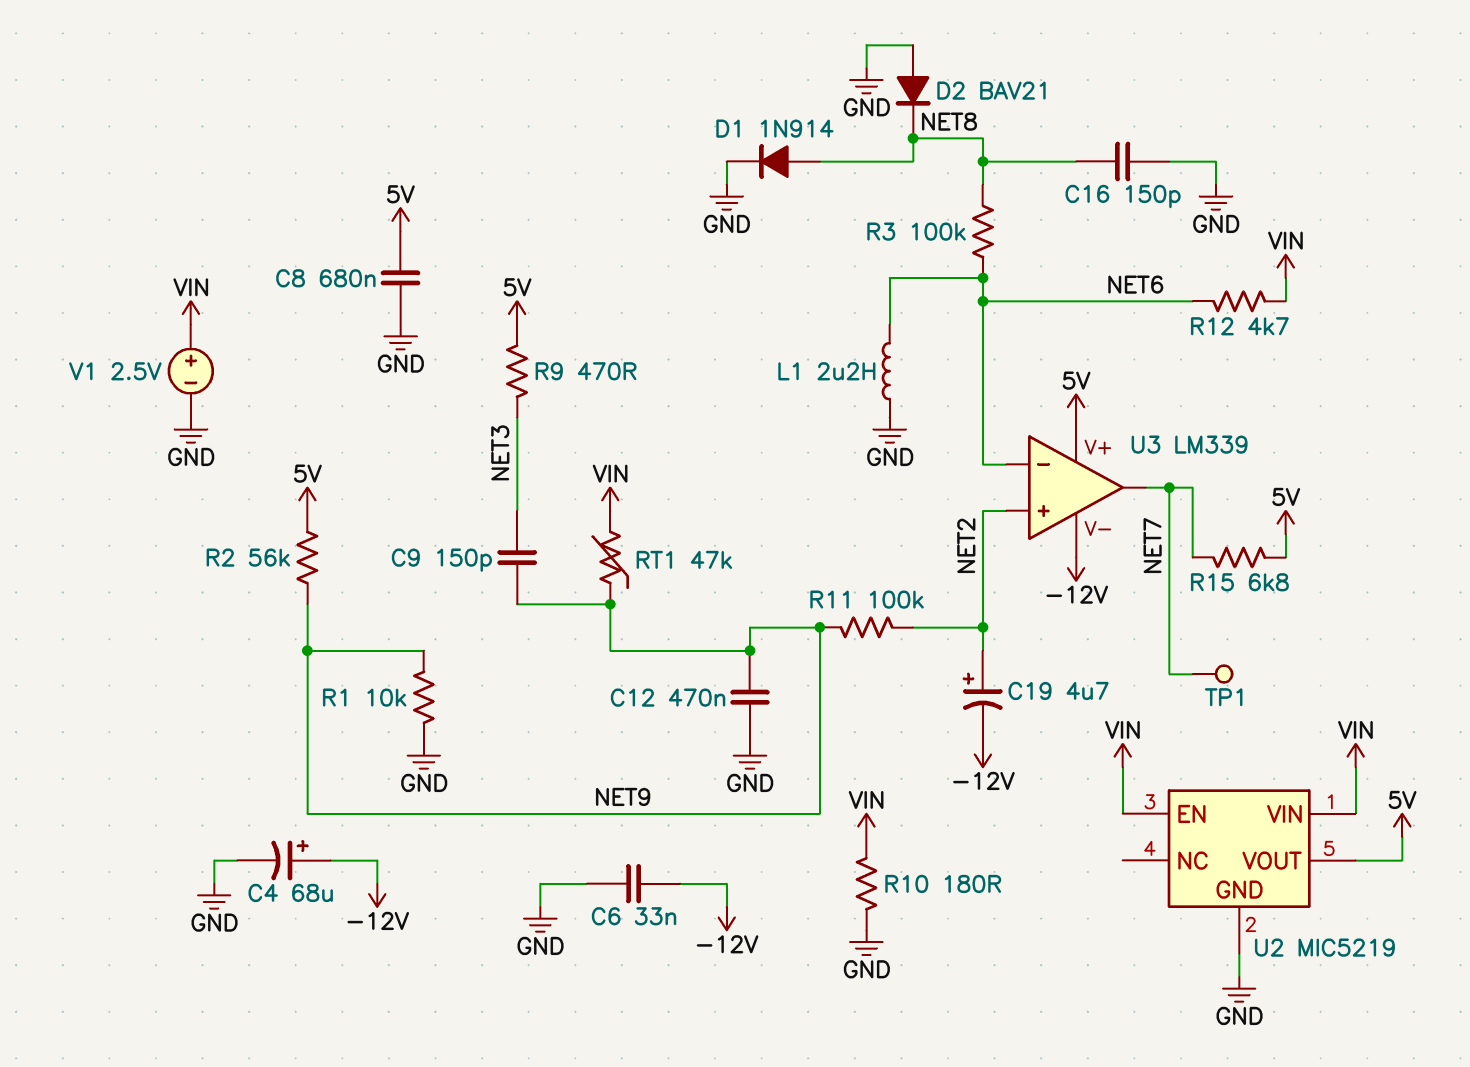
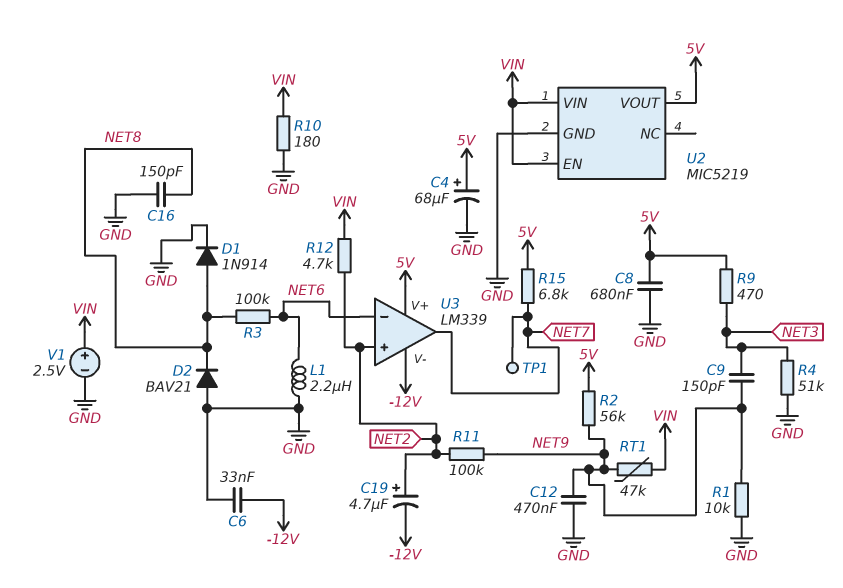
C4: 68uF (plus -12V, minus GND) -> 68uF (plus 5V, minus GND)
R4: none -> 51k (GND, NET3)
R12: 4.7k (NET6, VIN) -> 4.7k (NET2, VIN)

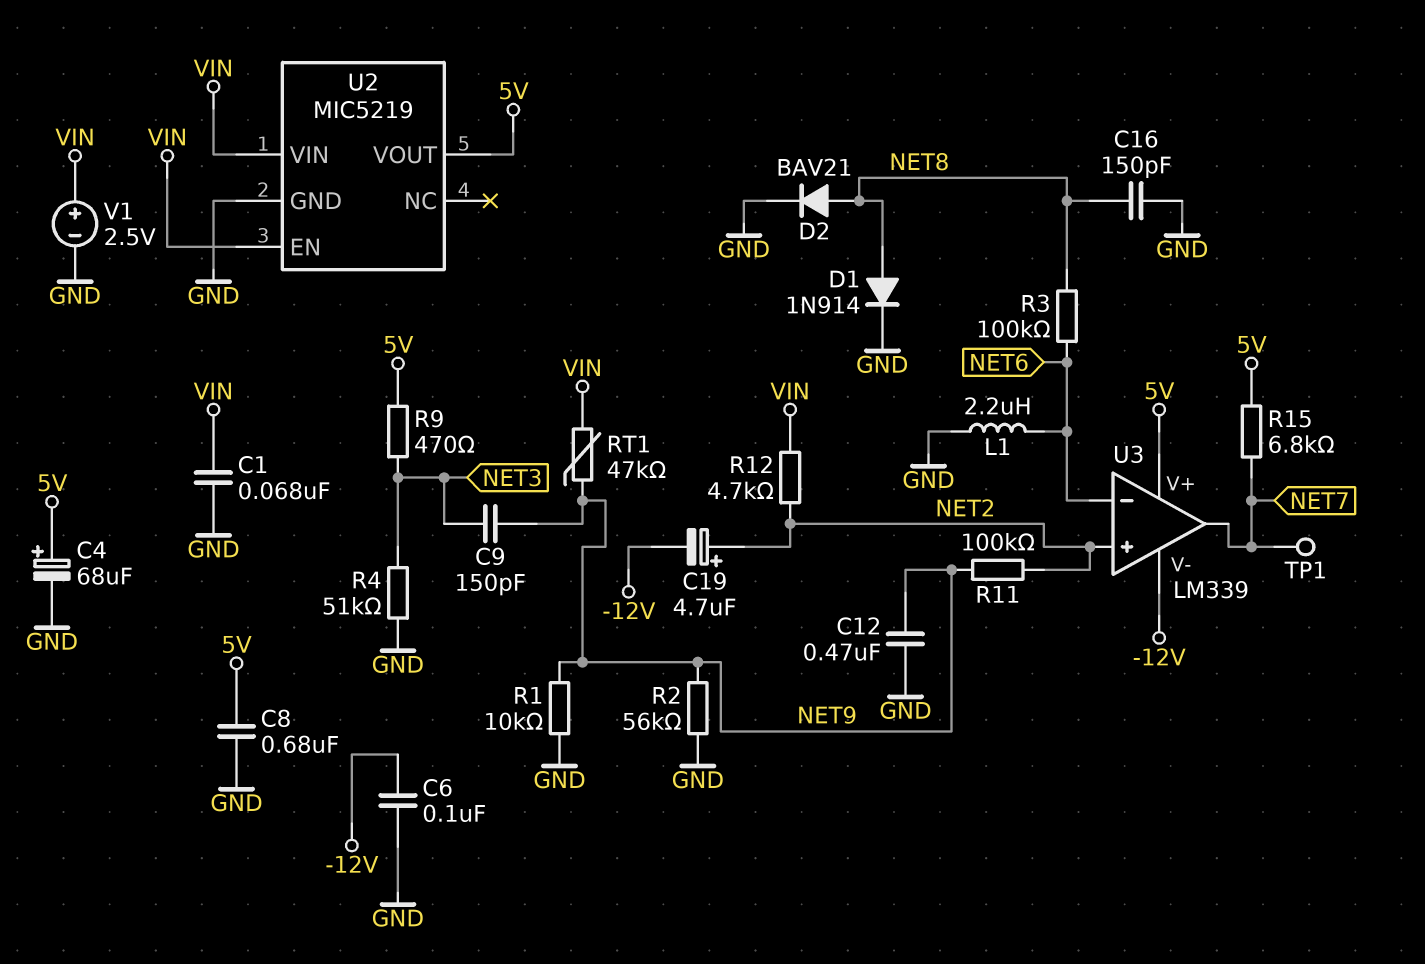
C1: none -> 68nF (GND, VIN)
C6: 33nF (-12V, GND) -> 100nF (-12V, GND)
D2: diode BAV21 (A GND, K NET8) -> diode BAV21 (A NET8, K GND)
R2: 56k (5V, NET9) -> 56k (GND, NET9)
R10: 180 (GND, VIN) -> none

